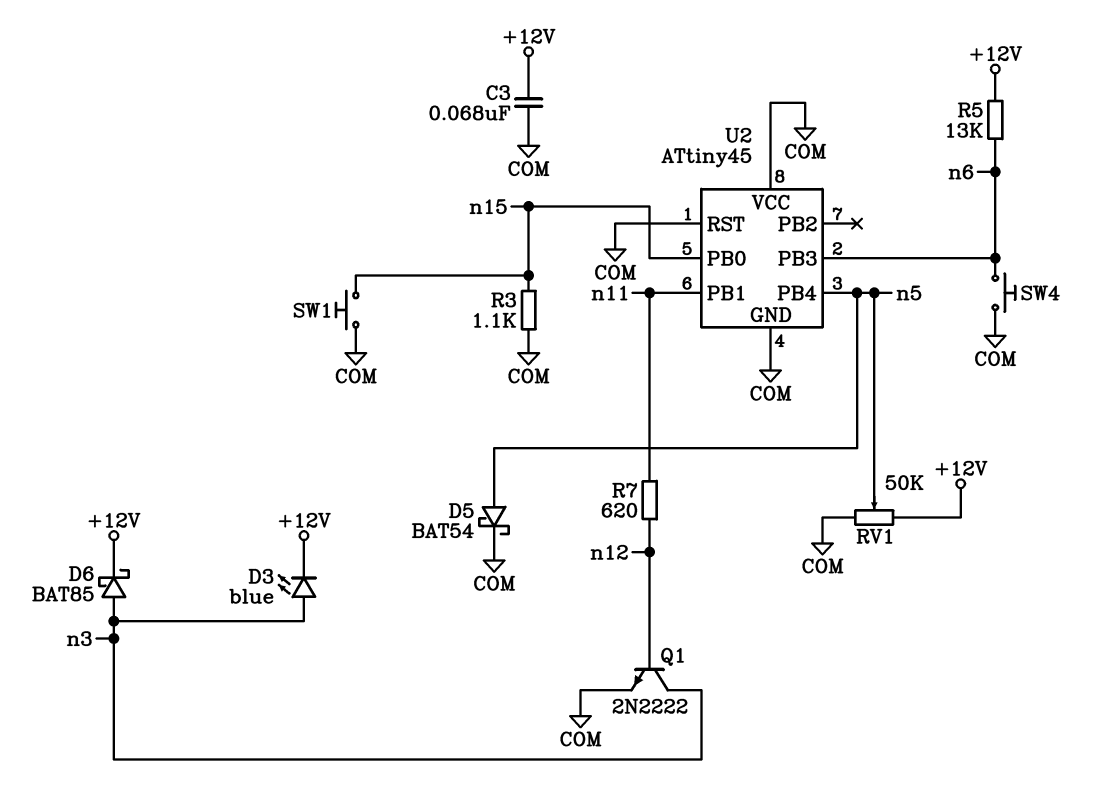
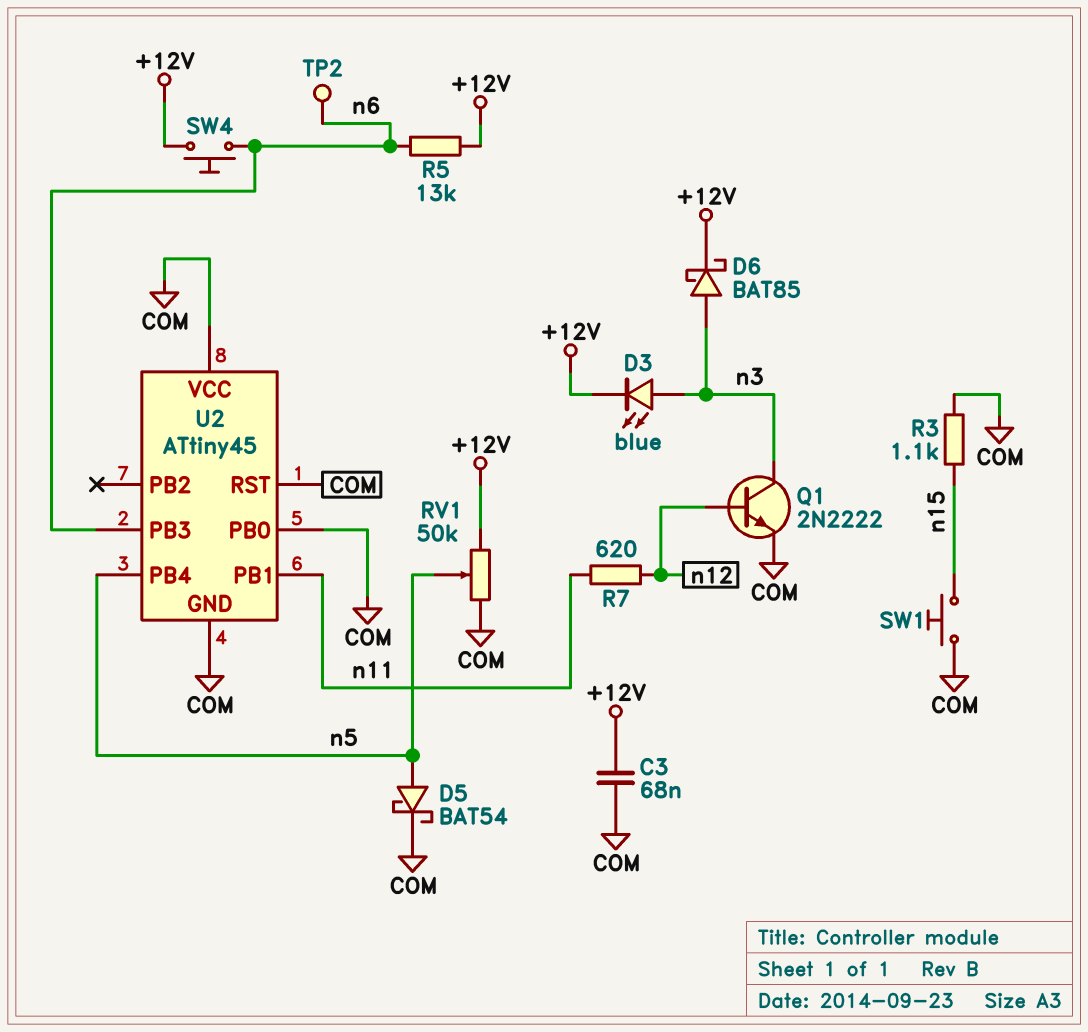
SW4: button (COM, n6) -> button (+12V, n6)
TP2: none -> test point (n6)
U2 pin PB0: n15 -> COM

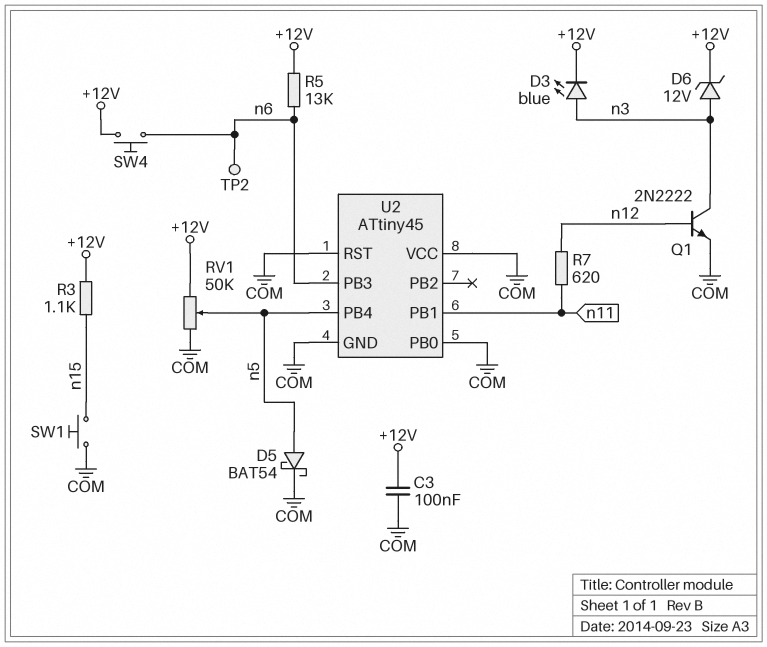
C3: 68nF (+12V, COM) -> 100nF (+12V, COM)
D6: schottky BAT85 (A n3, K +12V) -> zener 12V (A n3, K +12V)
R3: 1.1k (COM, n15) -> 1.1k (+12V, n15)

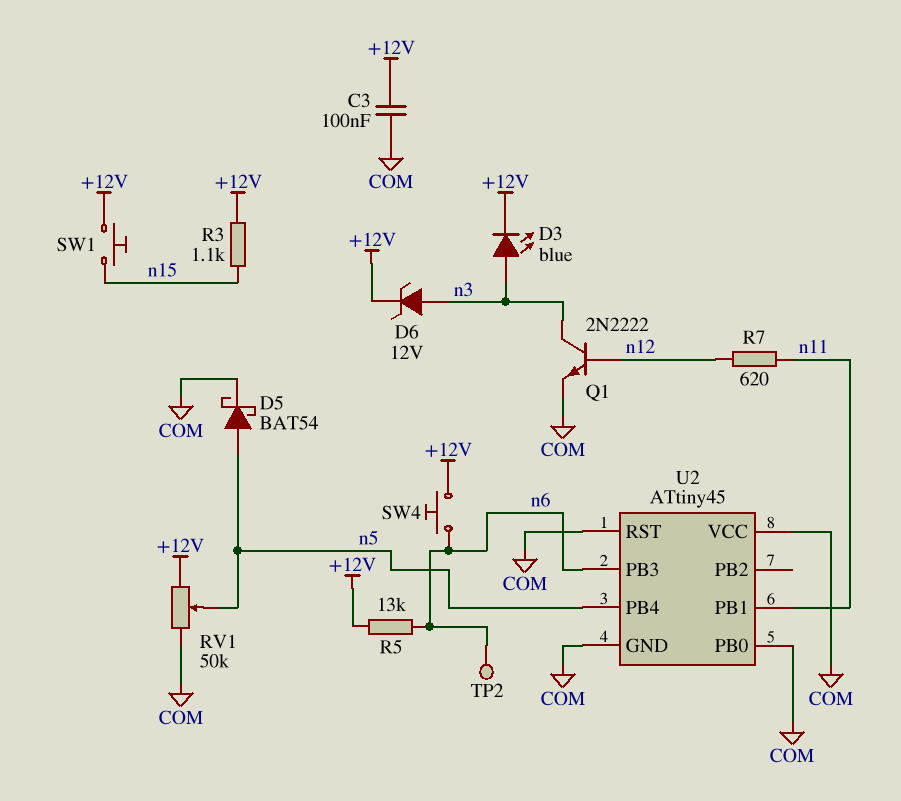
SW1: button (COM, n15) -> button (+12V, n15)

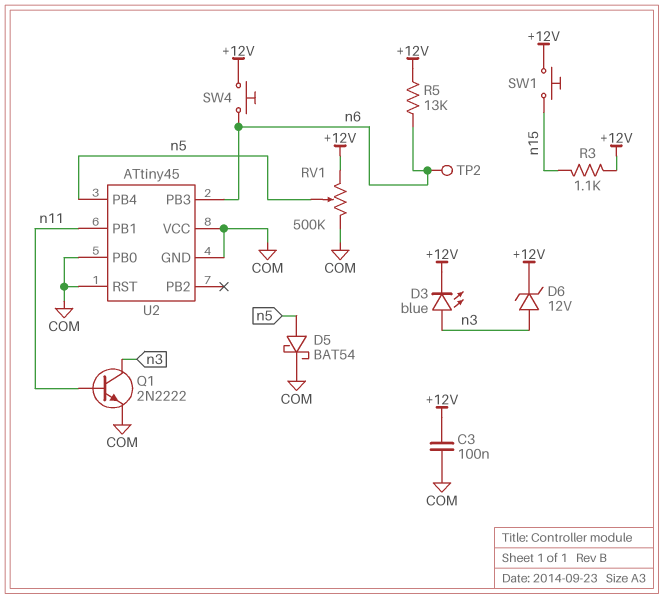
Q1: NPN 2N2222 (B n12, C n3, E COM) -> NPN 2N2222 (B n11, C n3, E COM)
R7: 620 (n11, n12) -> none
RV1: 50k (+12V, COM, wiper n5) -> 500k (+12V, COM, wiper n5)

